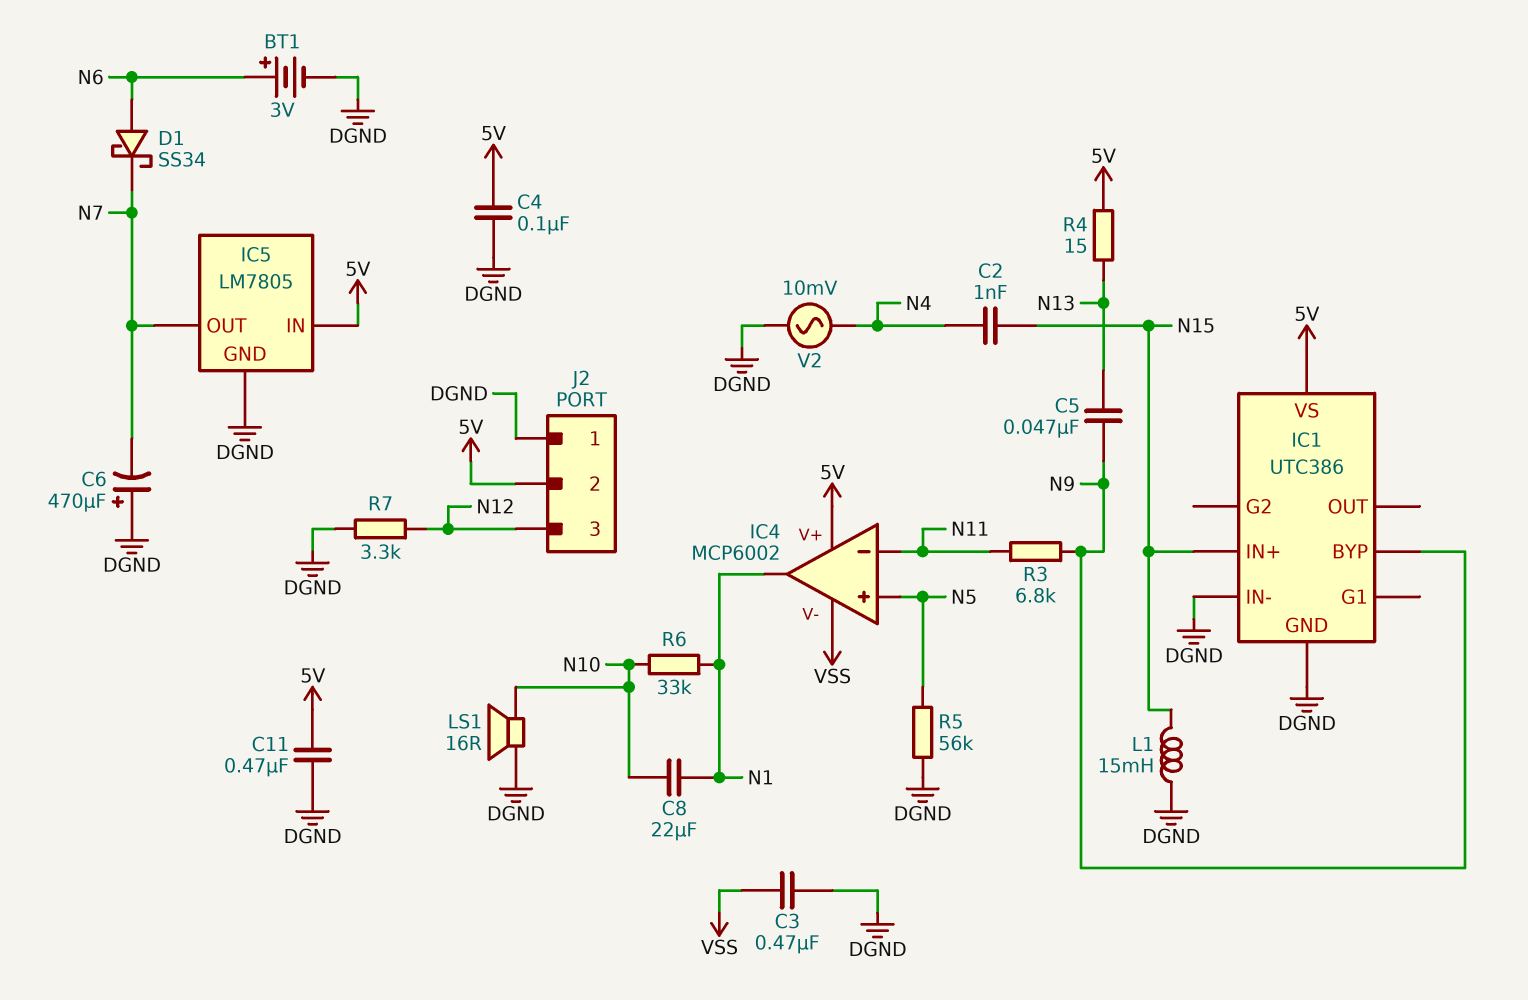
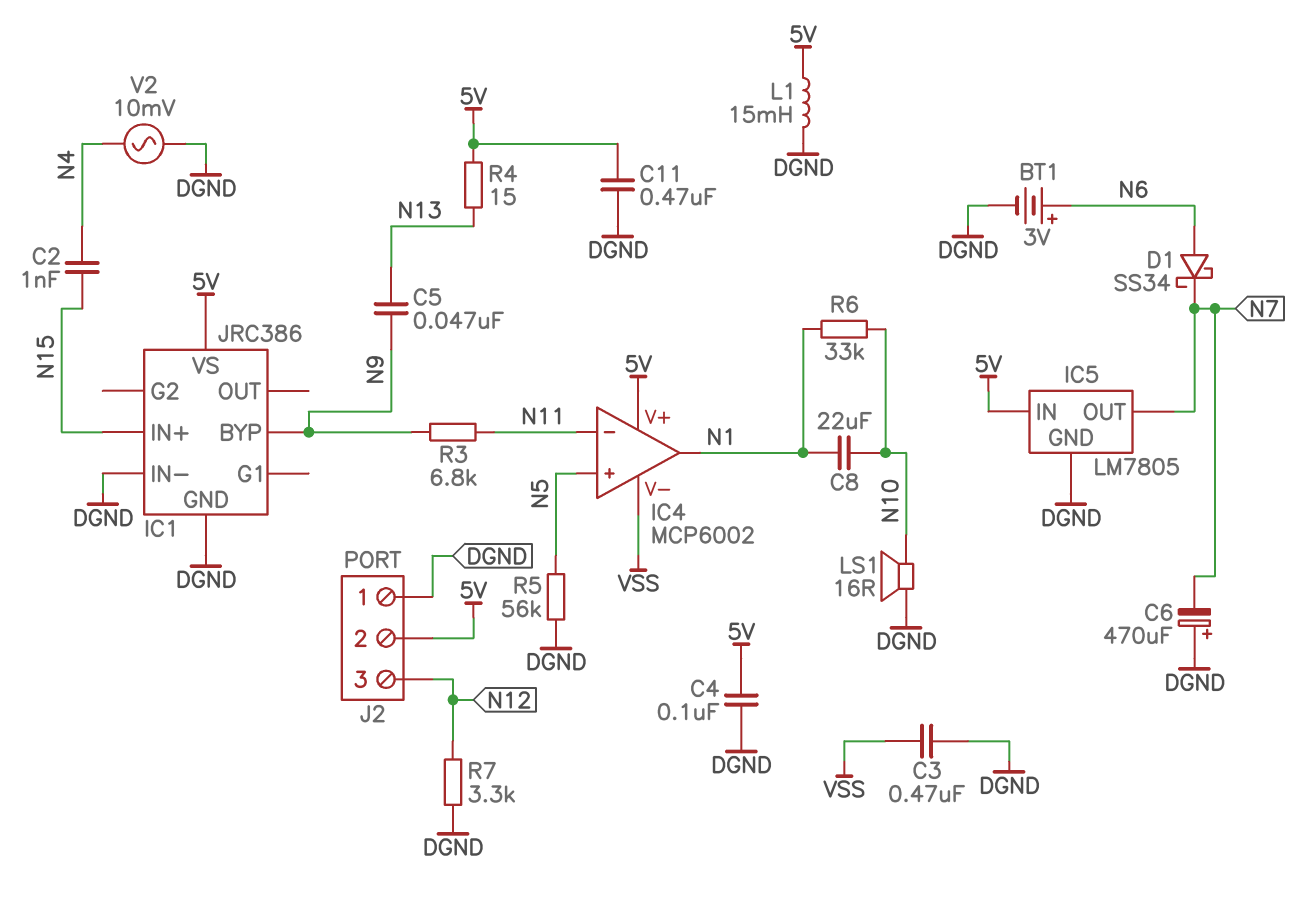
IC1: UTC386 -> JRC386
L1: 15mH (DGND, N15) -> 15mH (5V, DGND)

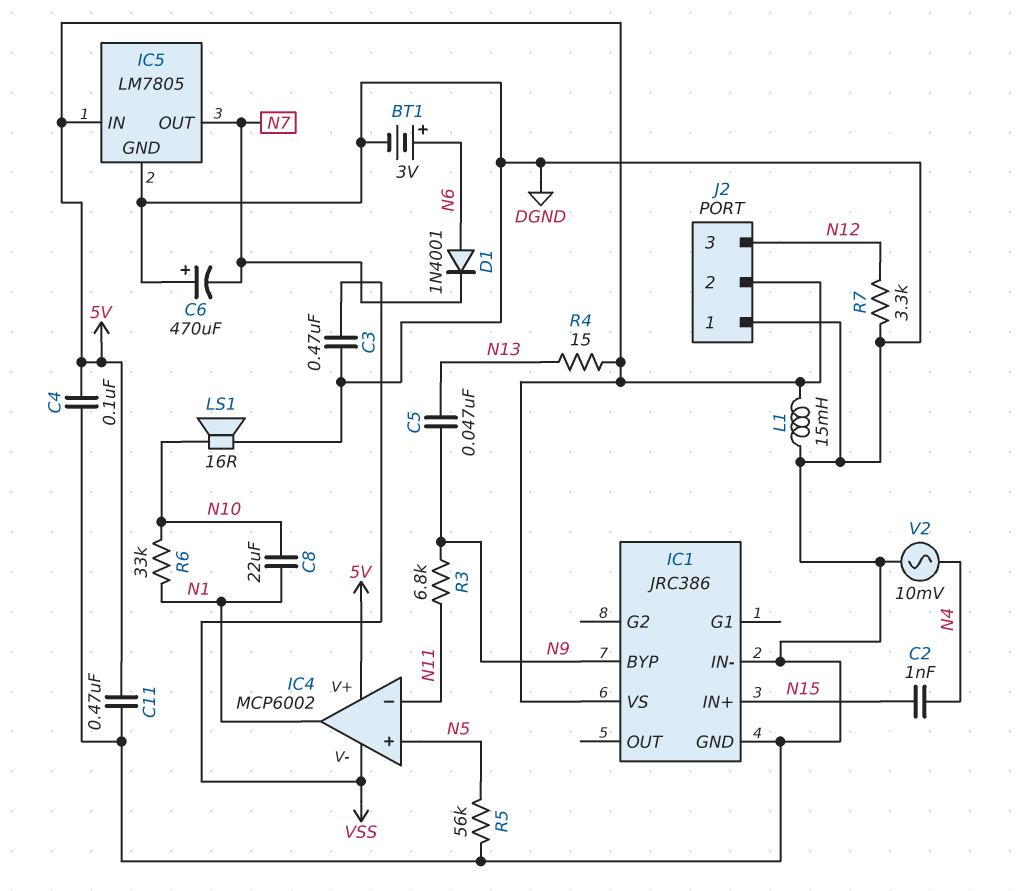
D1: schottky SS34 (A N6, K N7) -> diode 1N4001 (A N6, K N7)

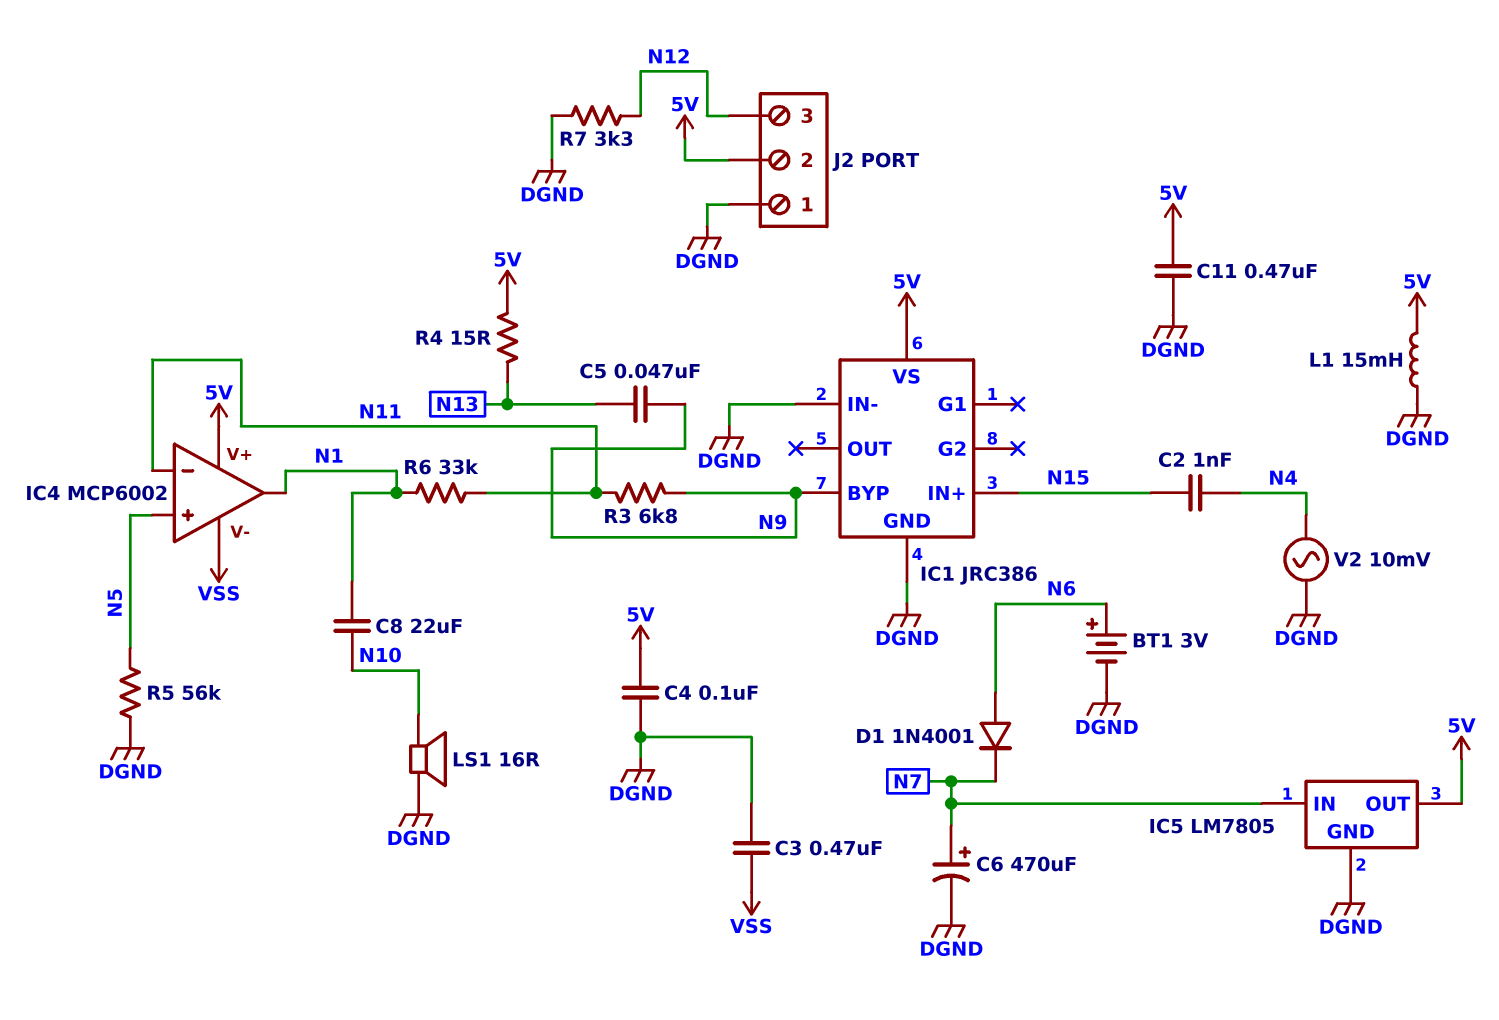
C6: 470uF (plus DGND, minus N7) -> 470uF (plus N7, minus DGND)
IC5 pin IN: 5V -> N7
IC5 pin OUT: N7 -> 5V
R6: 33k (N1, N10) -> 33k (N1, N11)

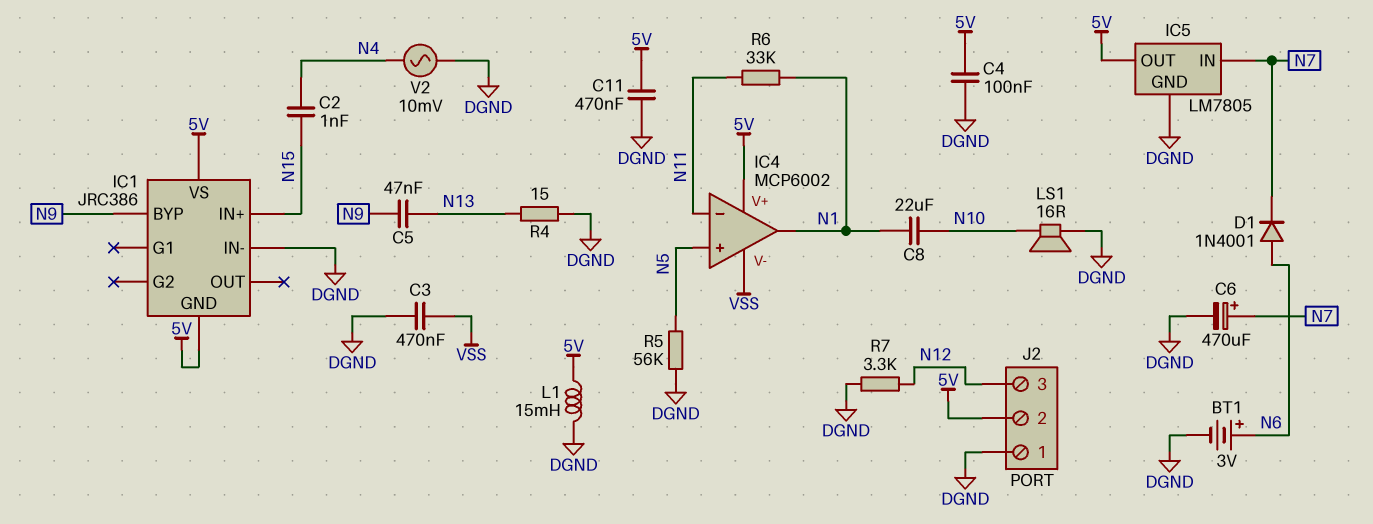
IC1 pin GND: DGND -> 5V
R3: 6.8k (N9, N11) -> none
R4: 15 (5V, N13) -> 15 (DGND, N13)

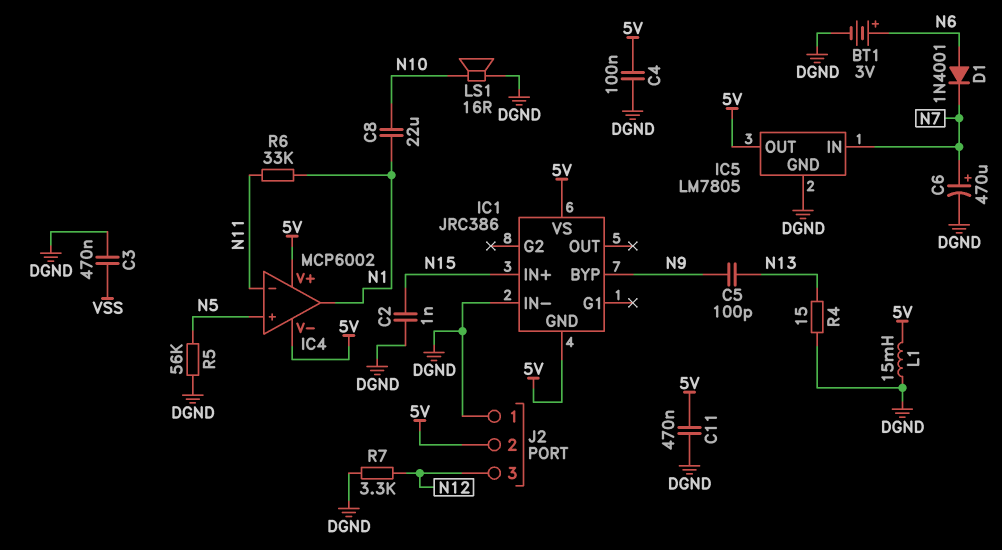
C2: 1nF (N4, N15) -> 1nF (DGND, N15)
C5: 47nF (N9, N13) -> 100pF (N9, N13)
IC4 pin V-: VSS -> 5V
V2: AC 10mV (DGND, N4) -> none

